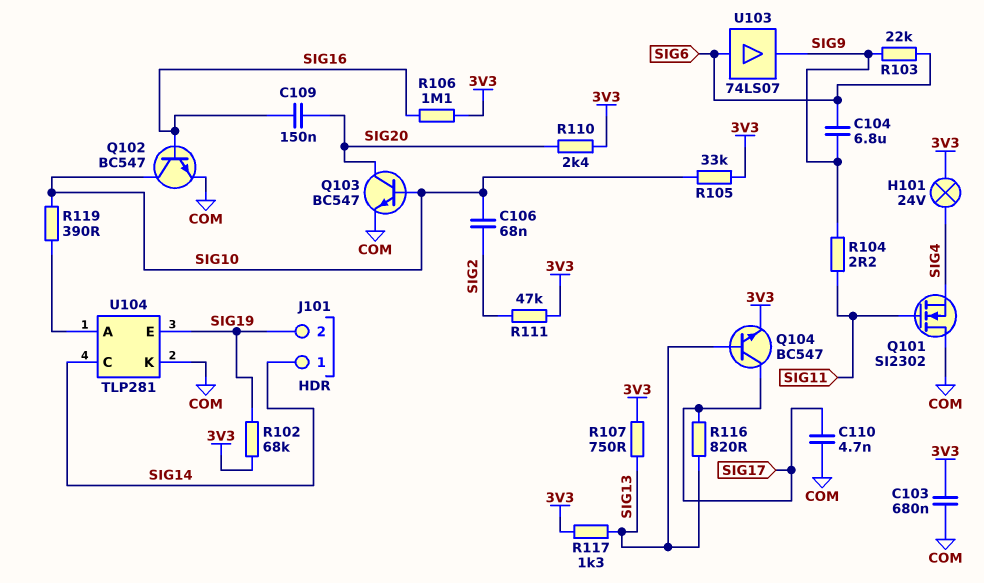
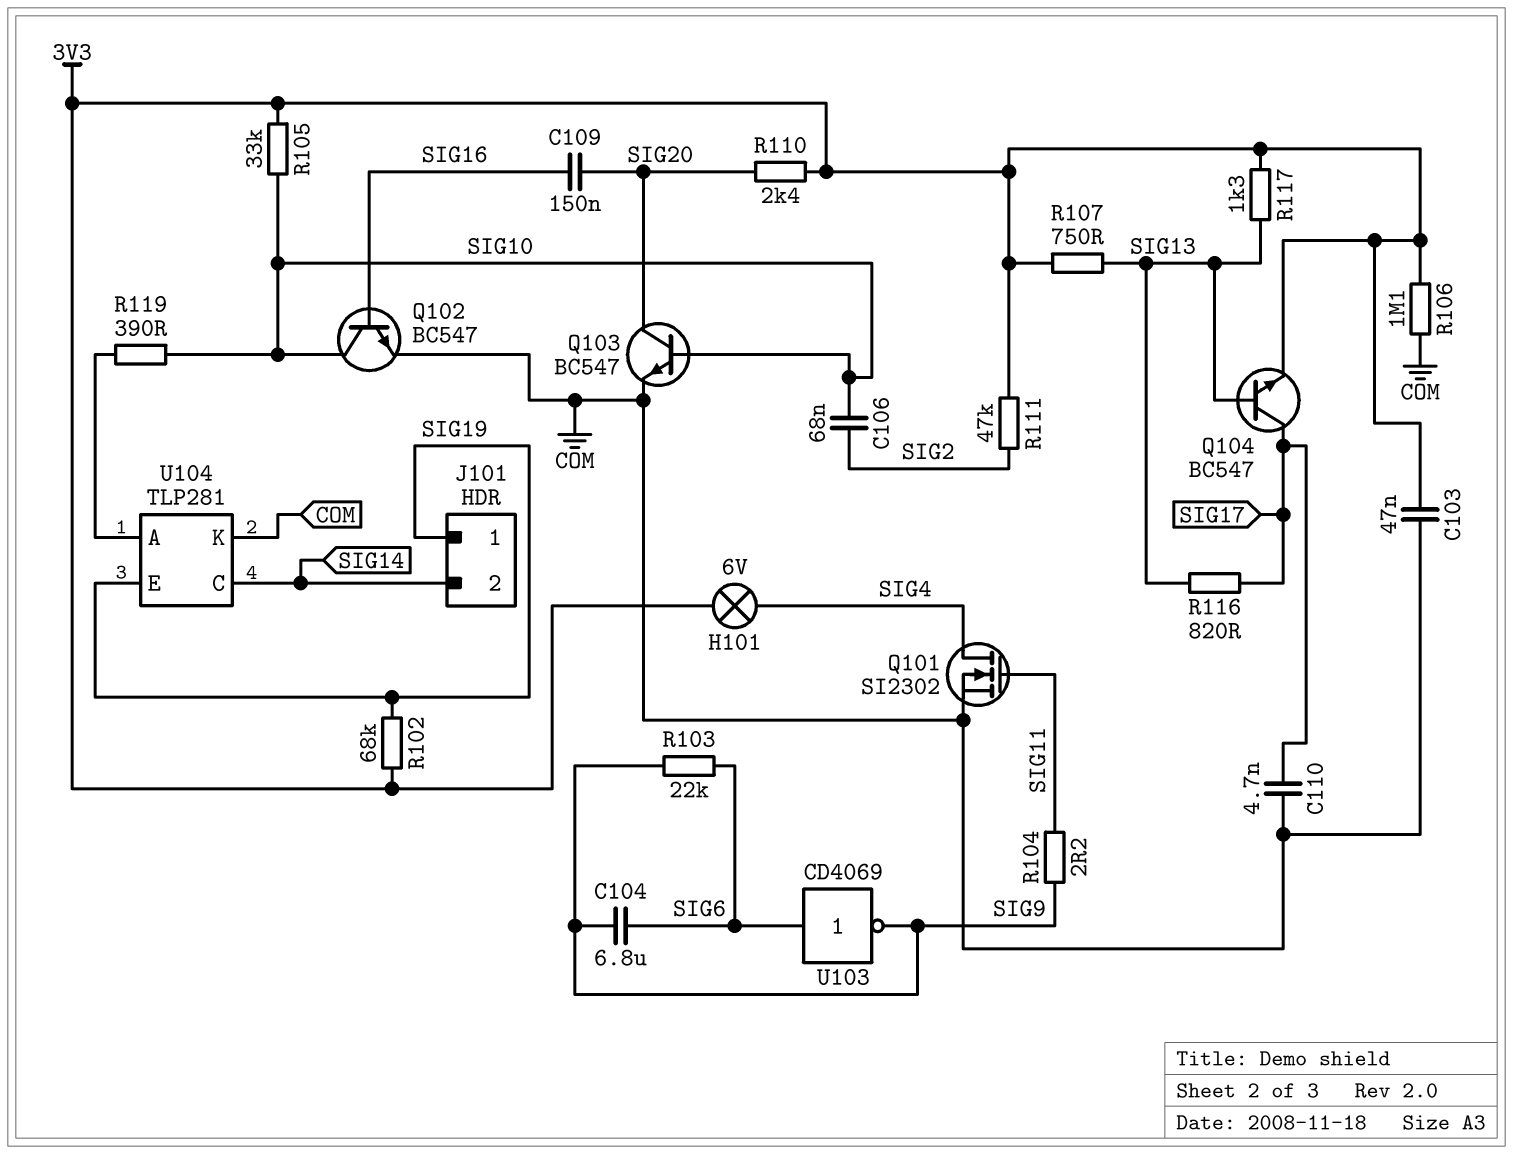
C103: 680nF (3V3, COM) -> 47nF (3V3, COM)
H101: lamp 24V (3V3, SIG4) -> lamp 6V (3V3, SIG4)
J101 pin 1: SIG14 -> SIG19
J101 pin 2: SIG19 -> SIG14
Q101: NMOS SI2302 (G SIG11, D COM, S SIG4) -> NMOS SI2302 (G SIG11, D SIG4, S COM)
R106: 1.1M (3V3, SIG16) -> 1.1M (3V3, COM)
U103: buffer 74LS07 (in SIG6, out SIG9) -> NOT CD4069 (in SIG6, out SIG9)

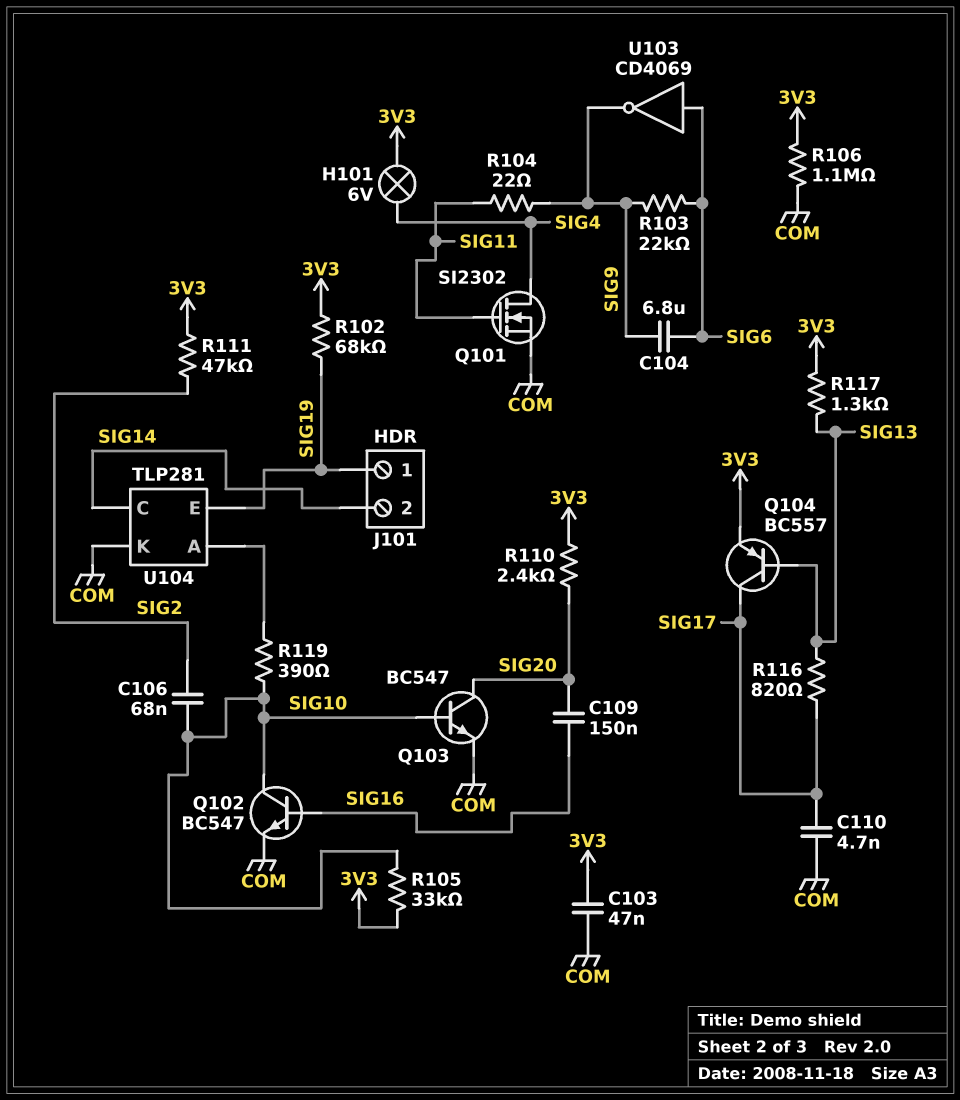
Q104: NPN BC547 (B SIG13, C SIG17, E 3V3) -> PNP BC557 (B SIG13, C SIG17, E 3V3)
R104: 2.2 (SIG9, SIG11) -> 22 (SIG9, SIG11)
R107: 750 (3V3, SIG13) -> none

